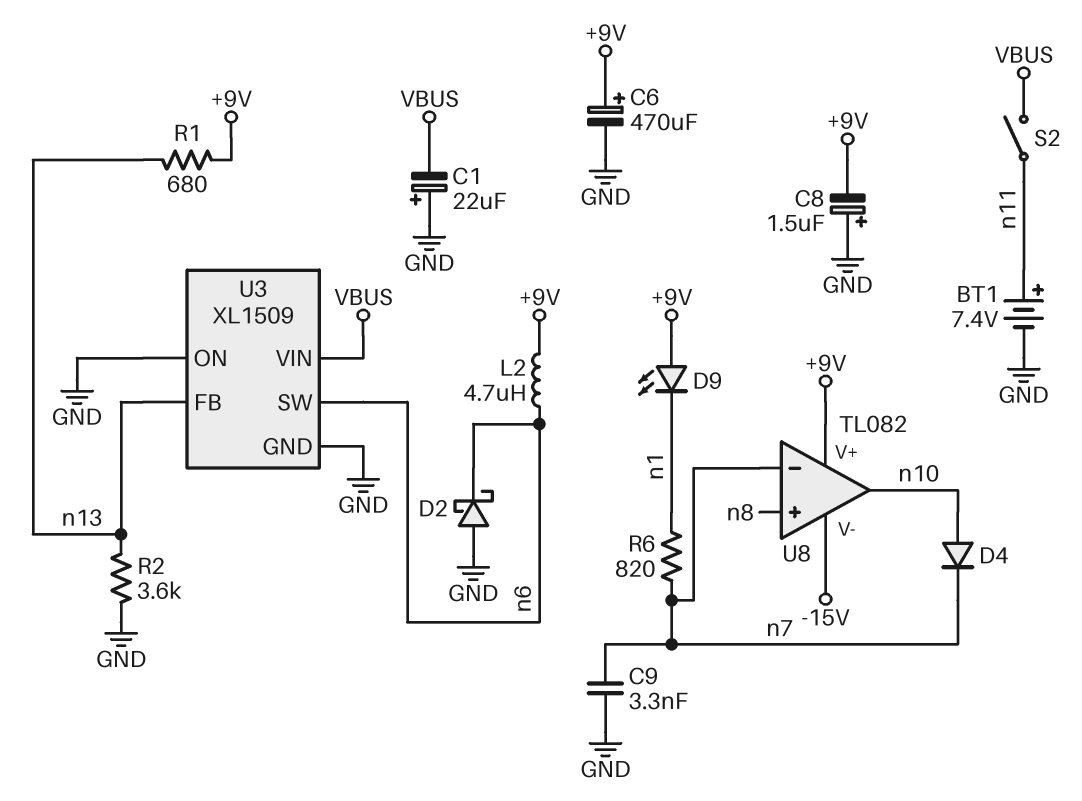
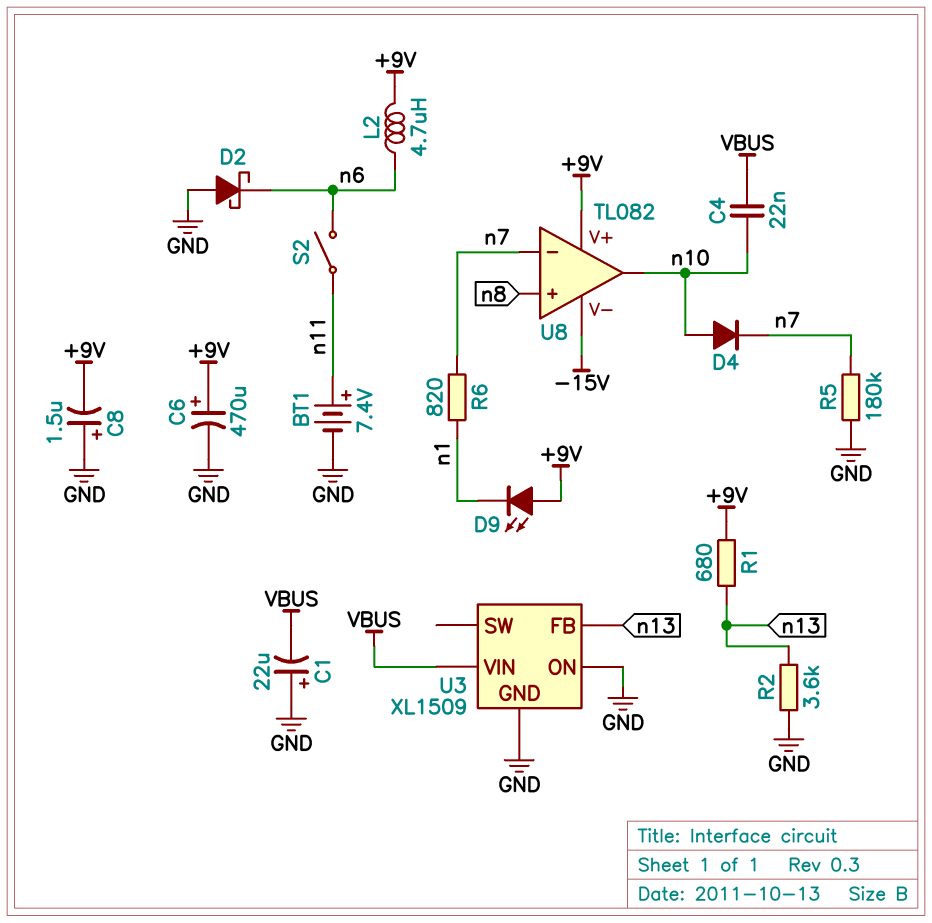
C4: none -> 22nF (VBUS, n10)
C9: 3.3nF (GND, n7) -> none
R5: none -> 180k (GND, n7)
S2: switch (VBUS, n11) -> switch (n6, n11)
U3 pin SW: n6 -> none

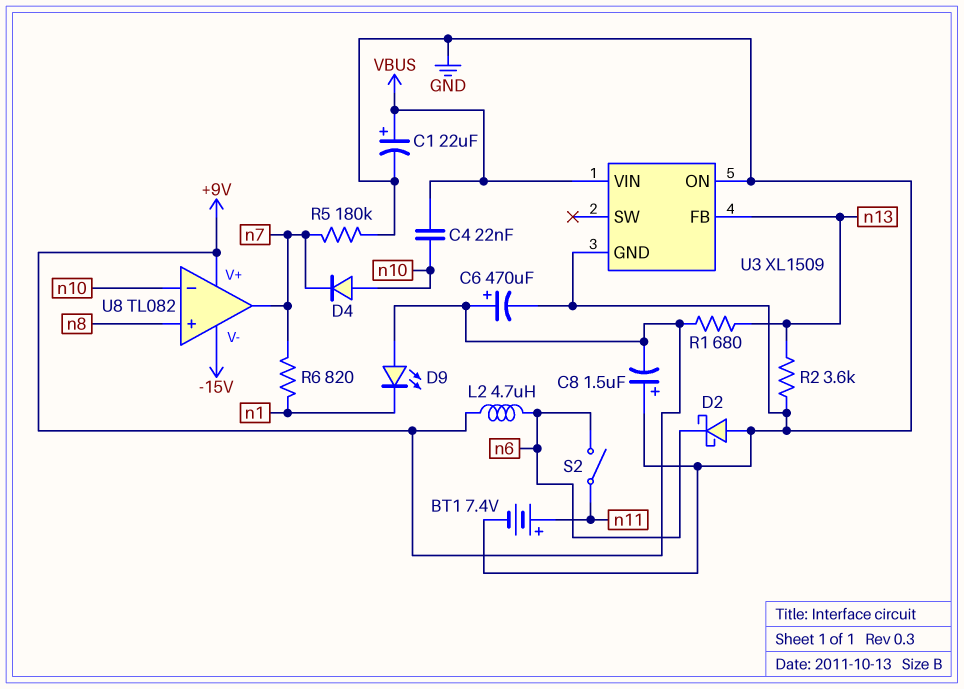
C1: 22uF (plus GND, minus VBUS) -> 22uF (plus VBUS, minus GND)
U8 pin in-: n7 -> n10
U8 pin out: n10 -> n7

